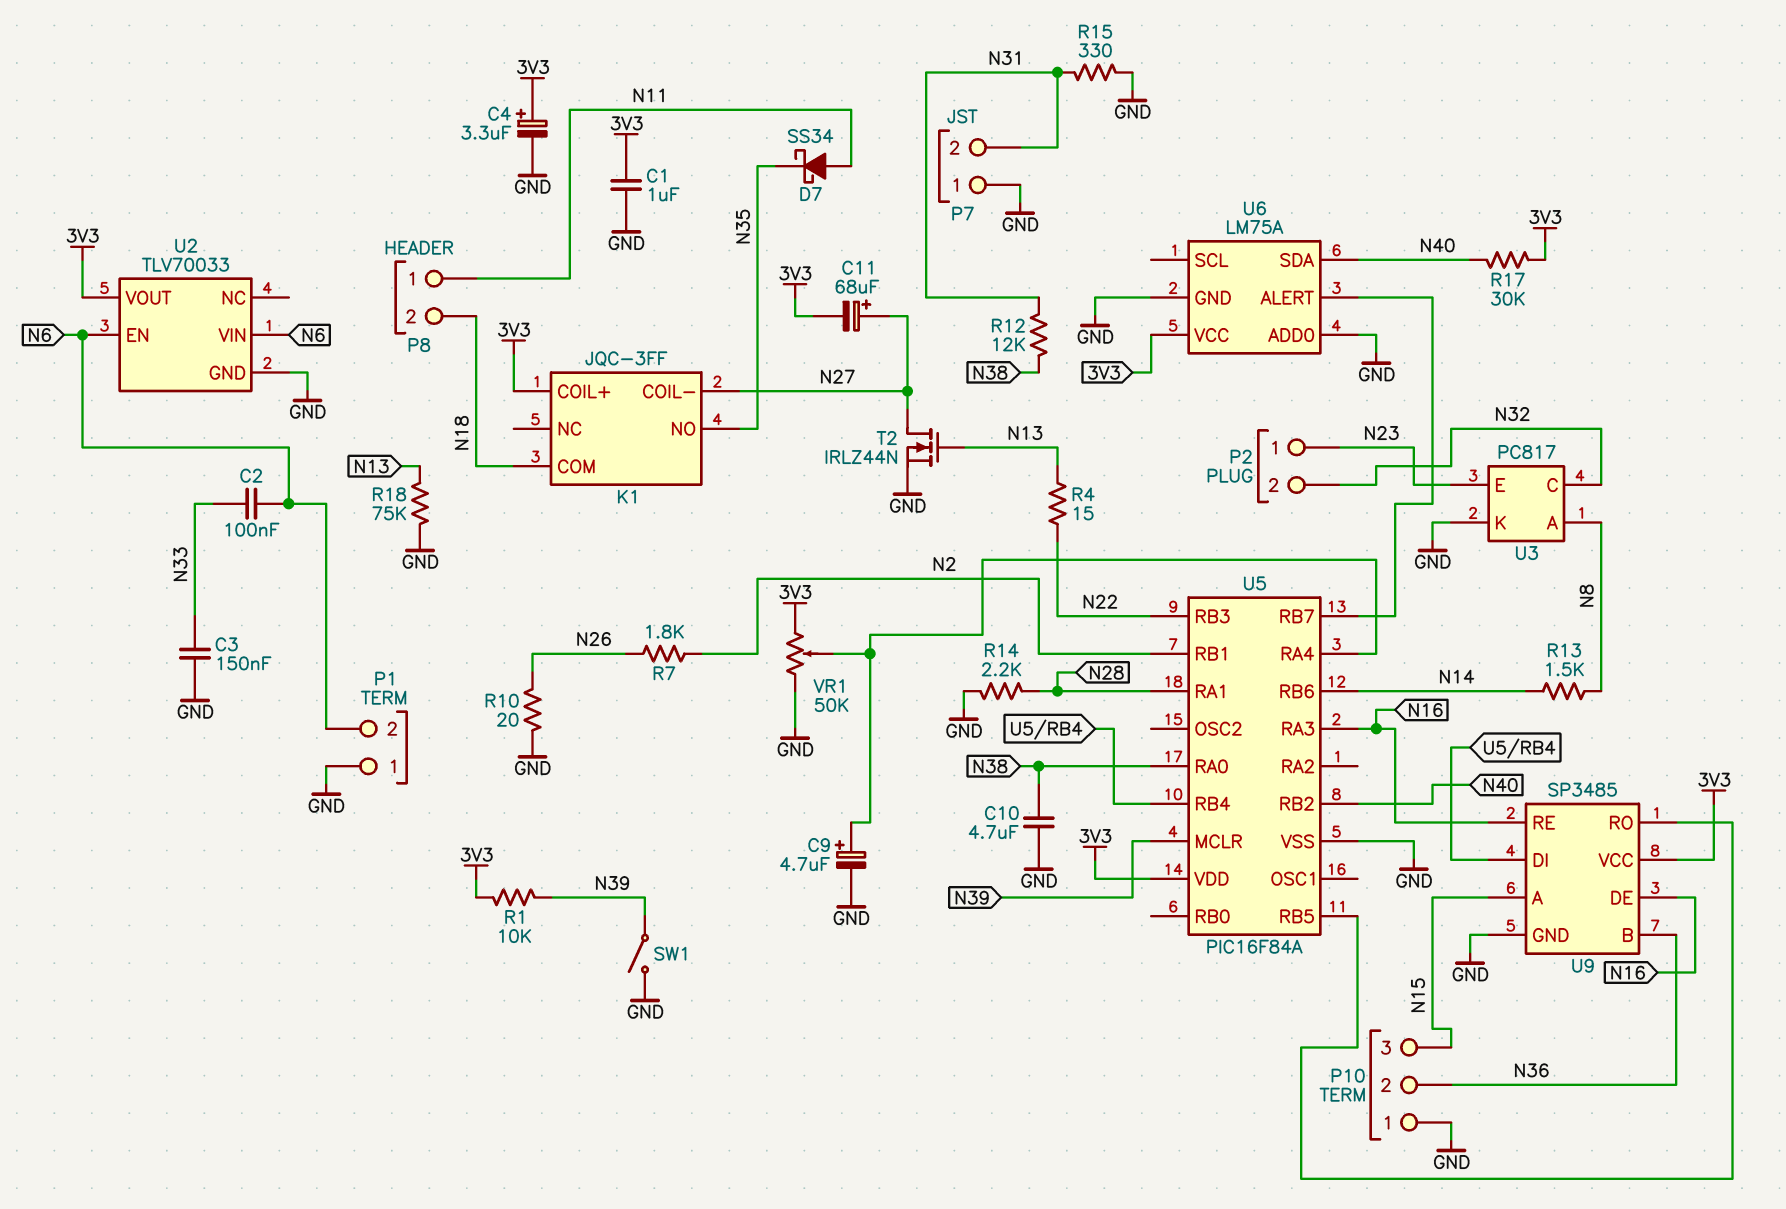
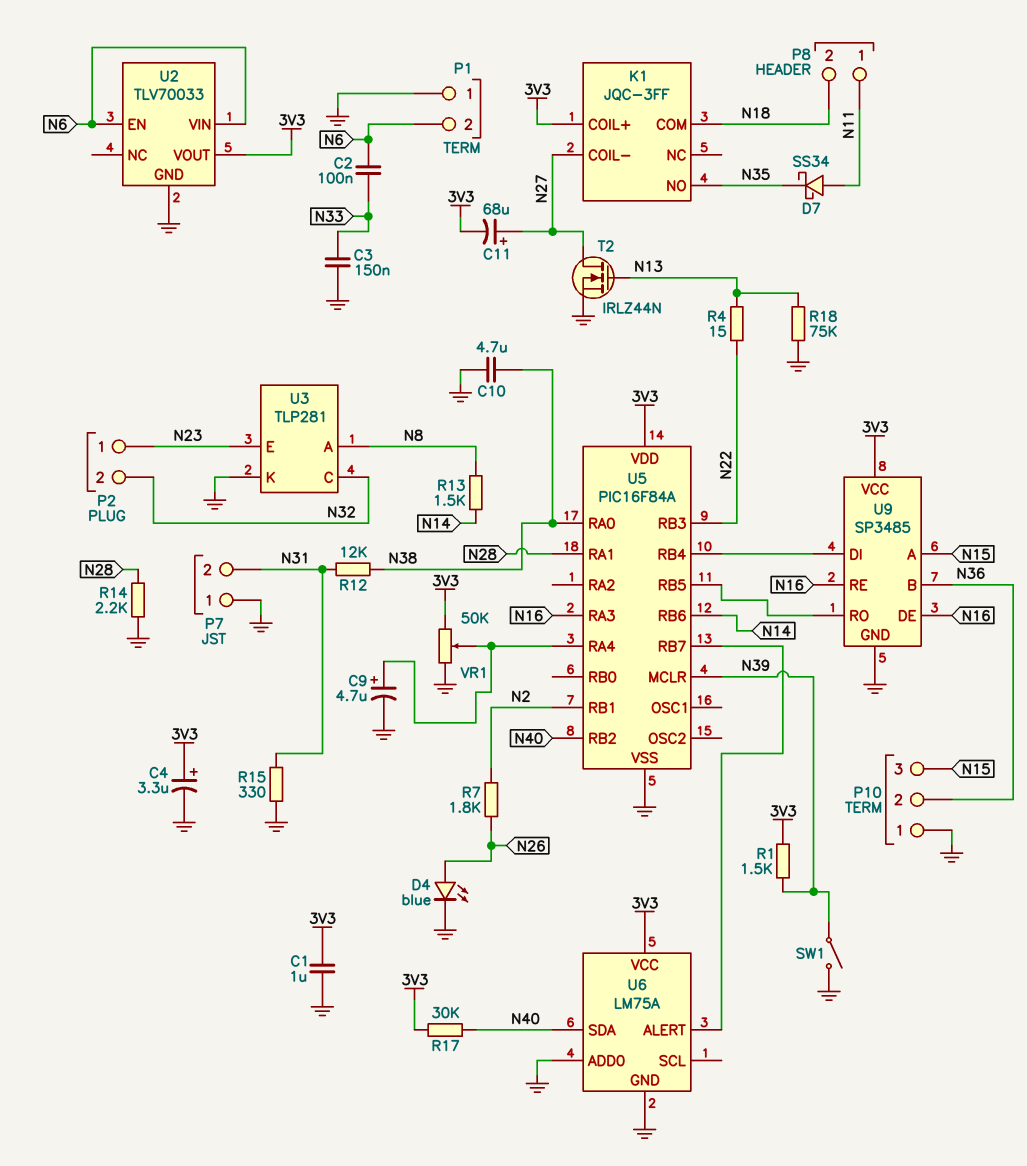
D4: none -> LED blue (A N26, K GND)
R1: 10k (3V3, N39) -> 1.5k (3V3, N39)
R10: 20 (GND, N26) -> none
U3: PC817 -> TLP281

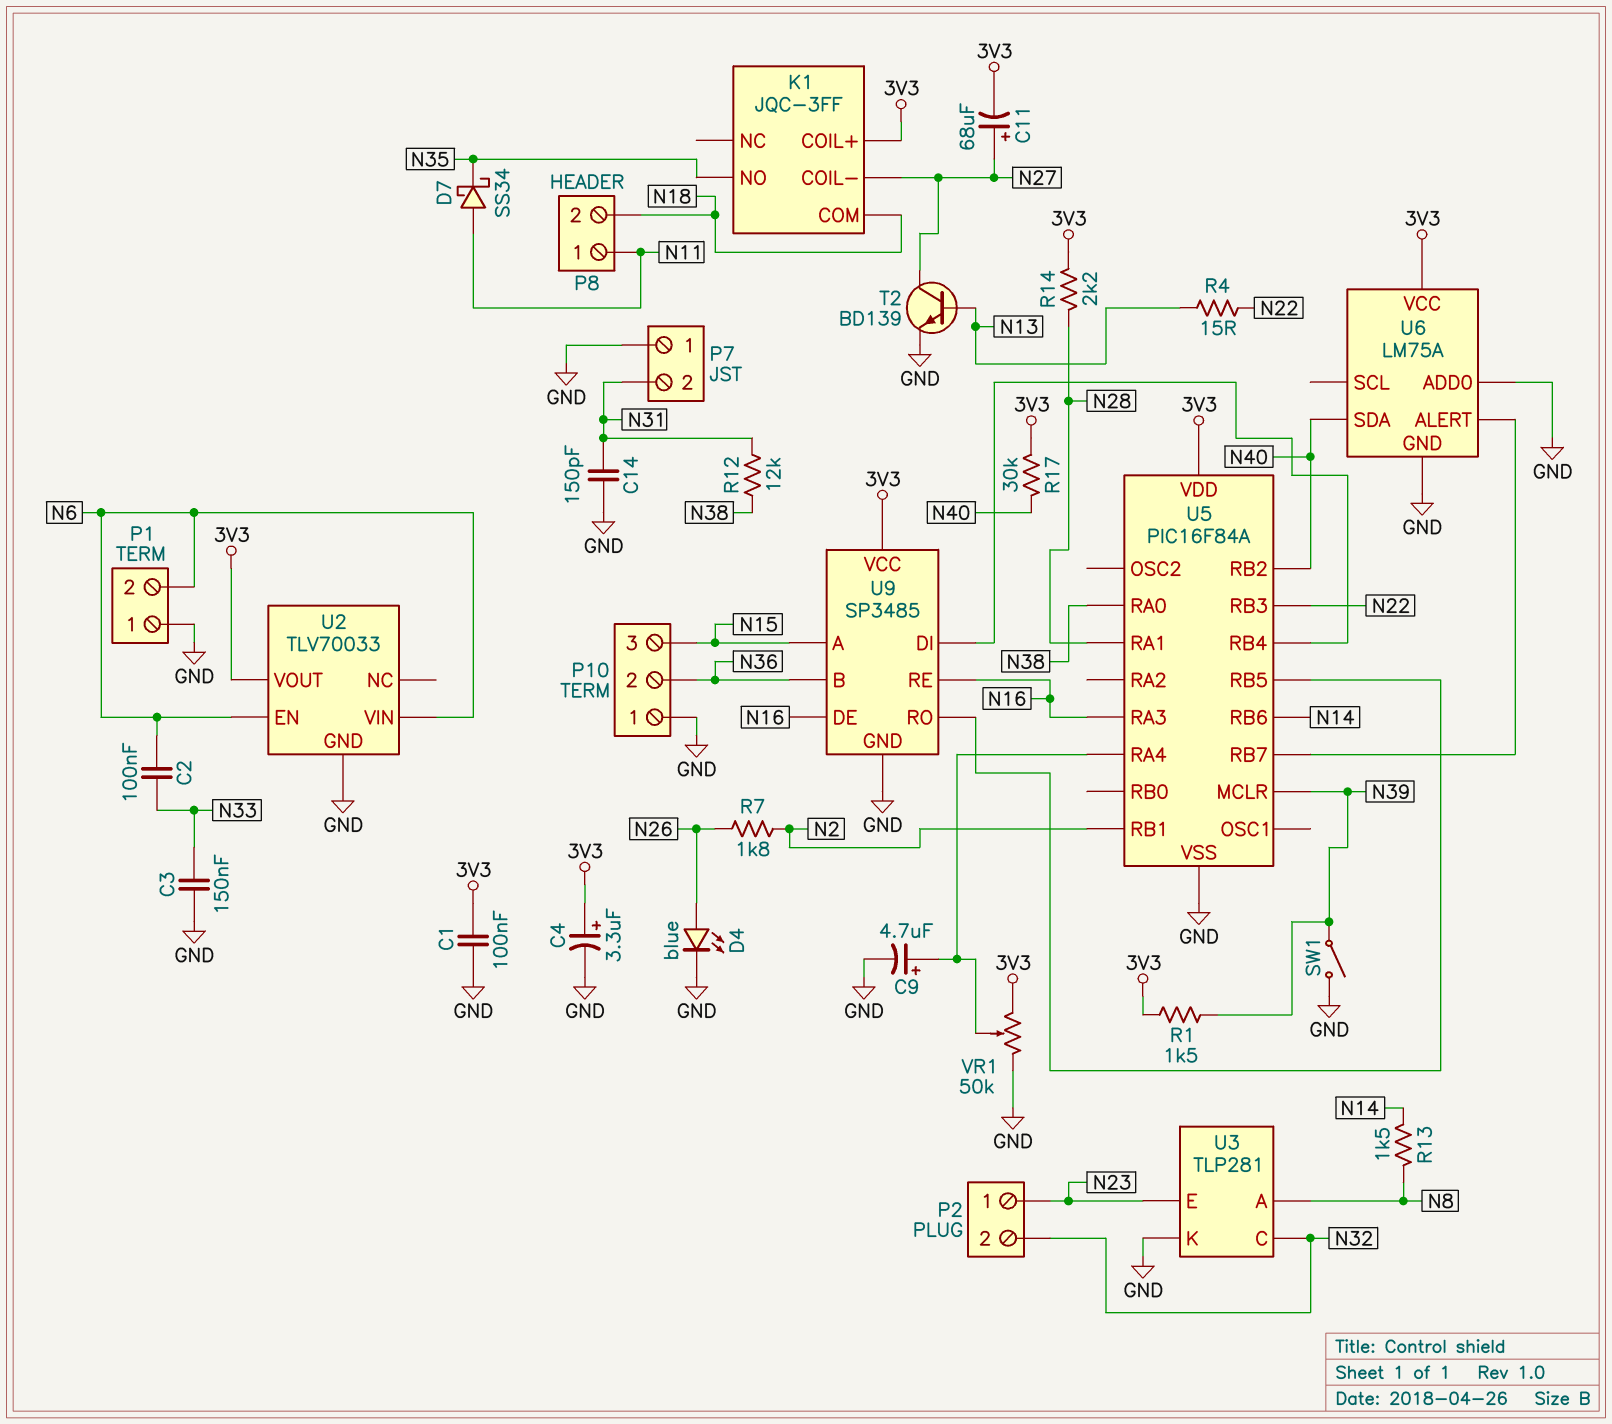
C1: 1uF (3V3, GND) -> 100nF (3V3, GND)
C10: 4.7uF (GND, N38) -> none
C14: none -> 150pF (GND, N31)
R14: 2.2k (GND, N28) -> 2.2k (3V3, N28)
R15: 330 (GND, N31) -> none
R18: 75k (GND, N13) -> none
T2: NMOS IRLZ44N (G N13, D N27, S GND) -> NPN BD139 (B N13, C N27, E GND)

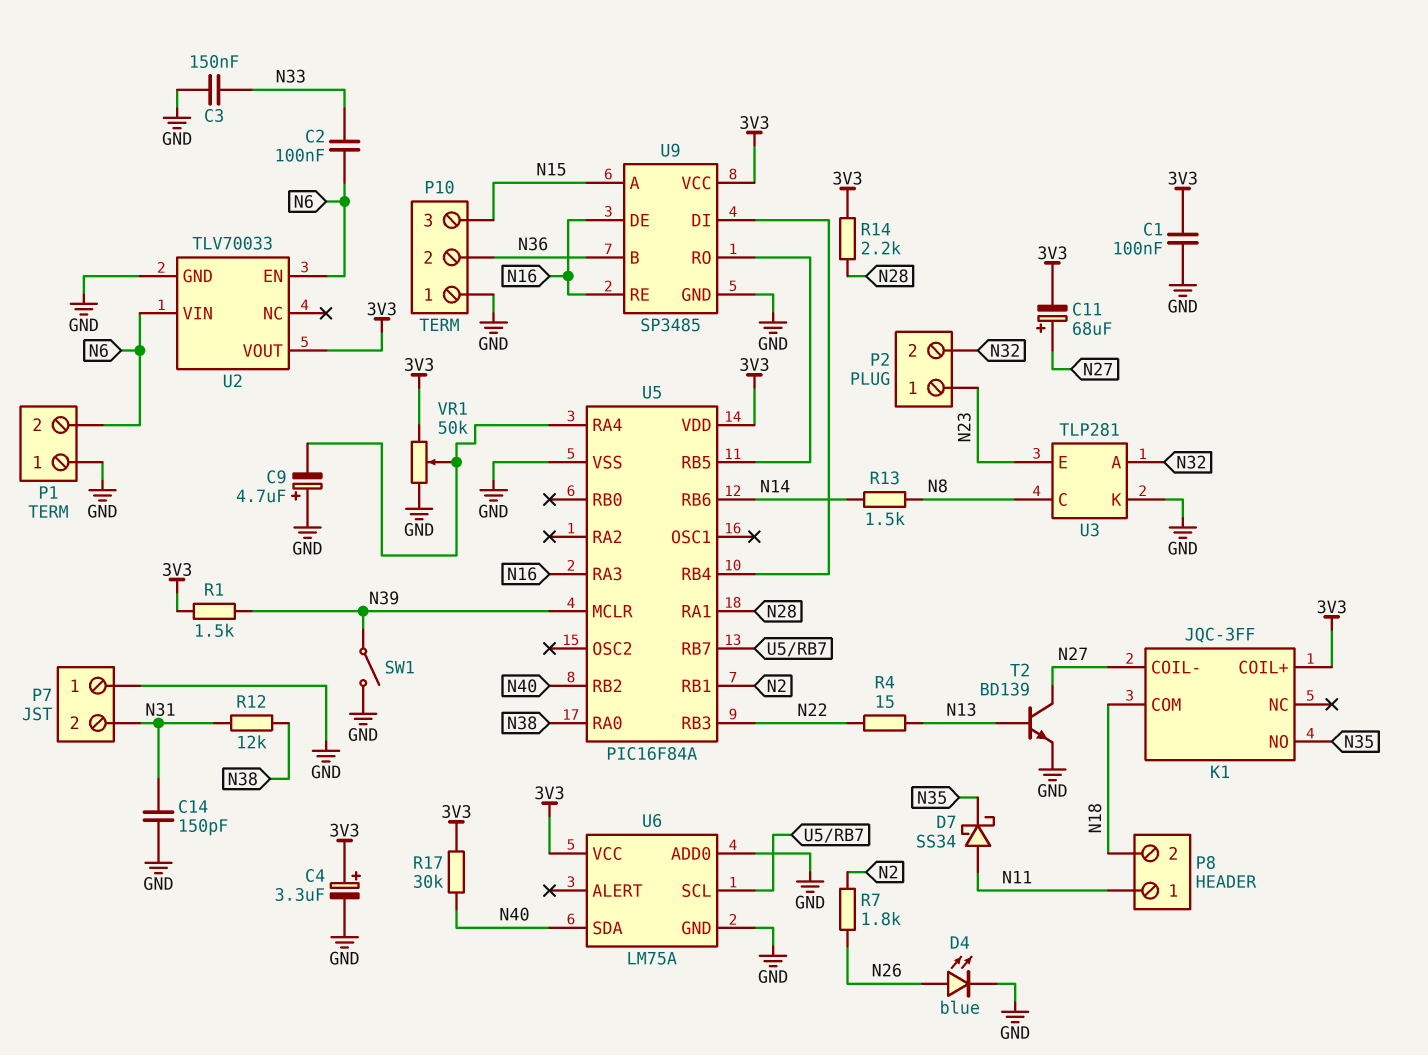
C9: 4.7uF (plus U5/RA4, minus GND) -> 4.7uF (plus GND, minus U5/RA4)
U3 pin A: N8 -> N32
U3 pin C: N32 -> N8
U6 pin ALERT: U5/RB7 -> none
U6 pin SCL: none -> U5/RB7

